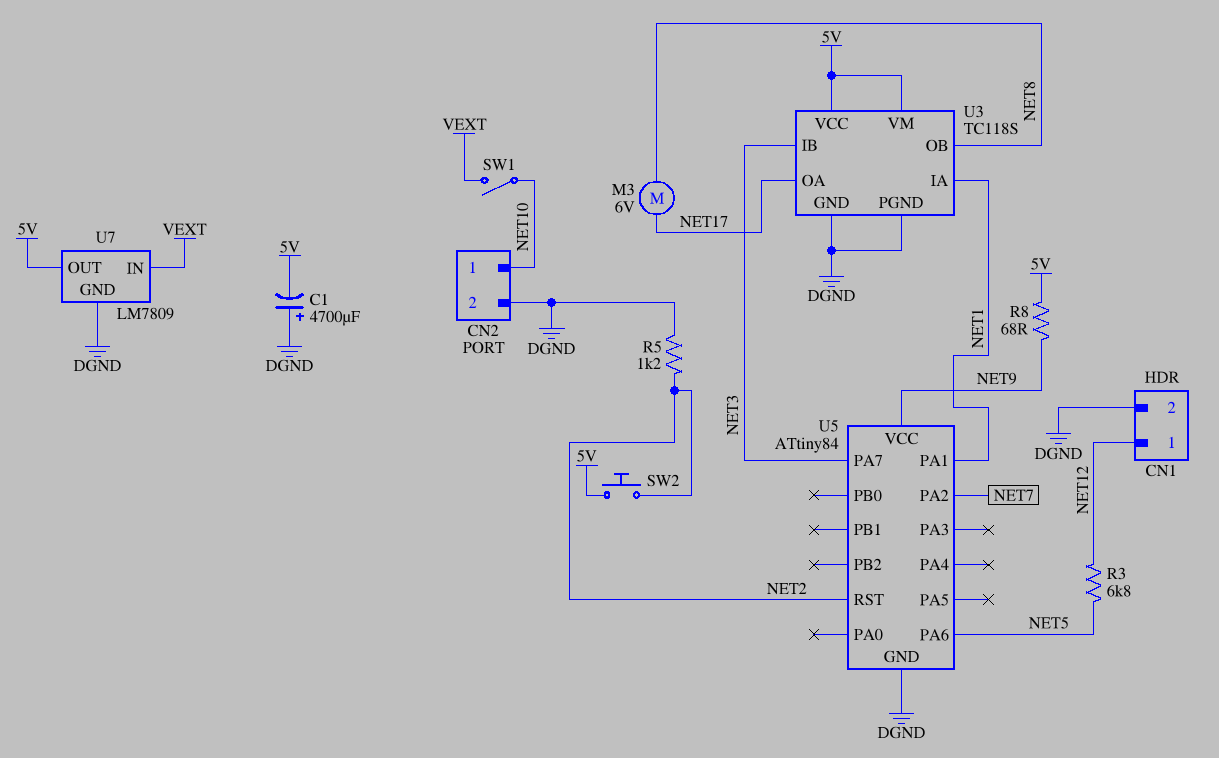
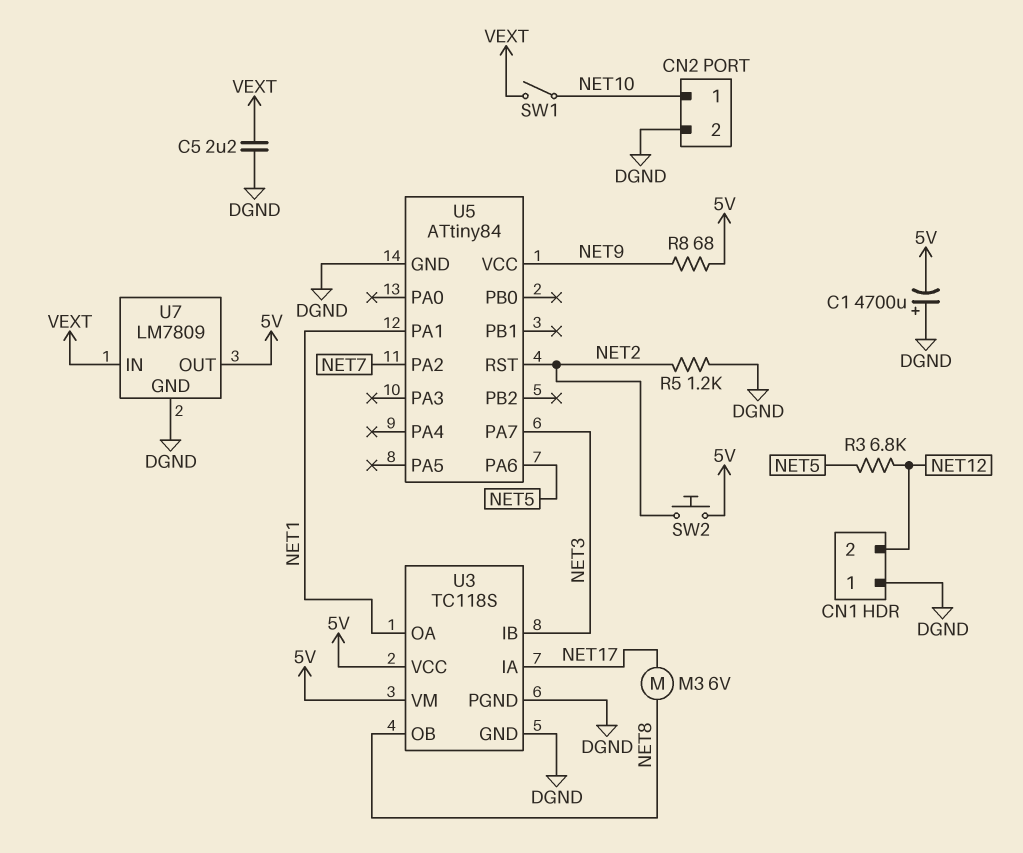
C5: none -> 2.2uF (DGND, VEXT)
CN1 pin 1: NET12 -> DGND
CN1 pin 2: DGND -> NET12
U3 pin IA: NET1 -> NET17
U3 pin OA: NET17 -> NET1

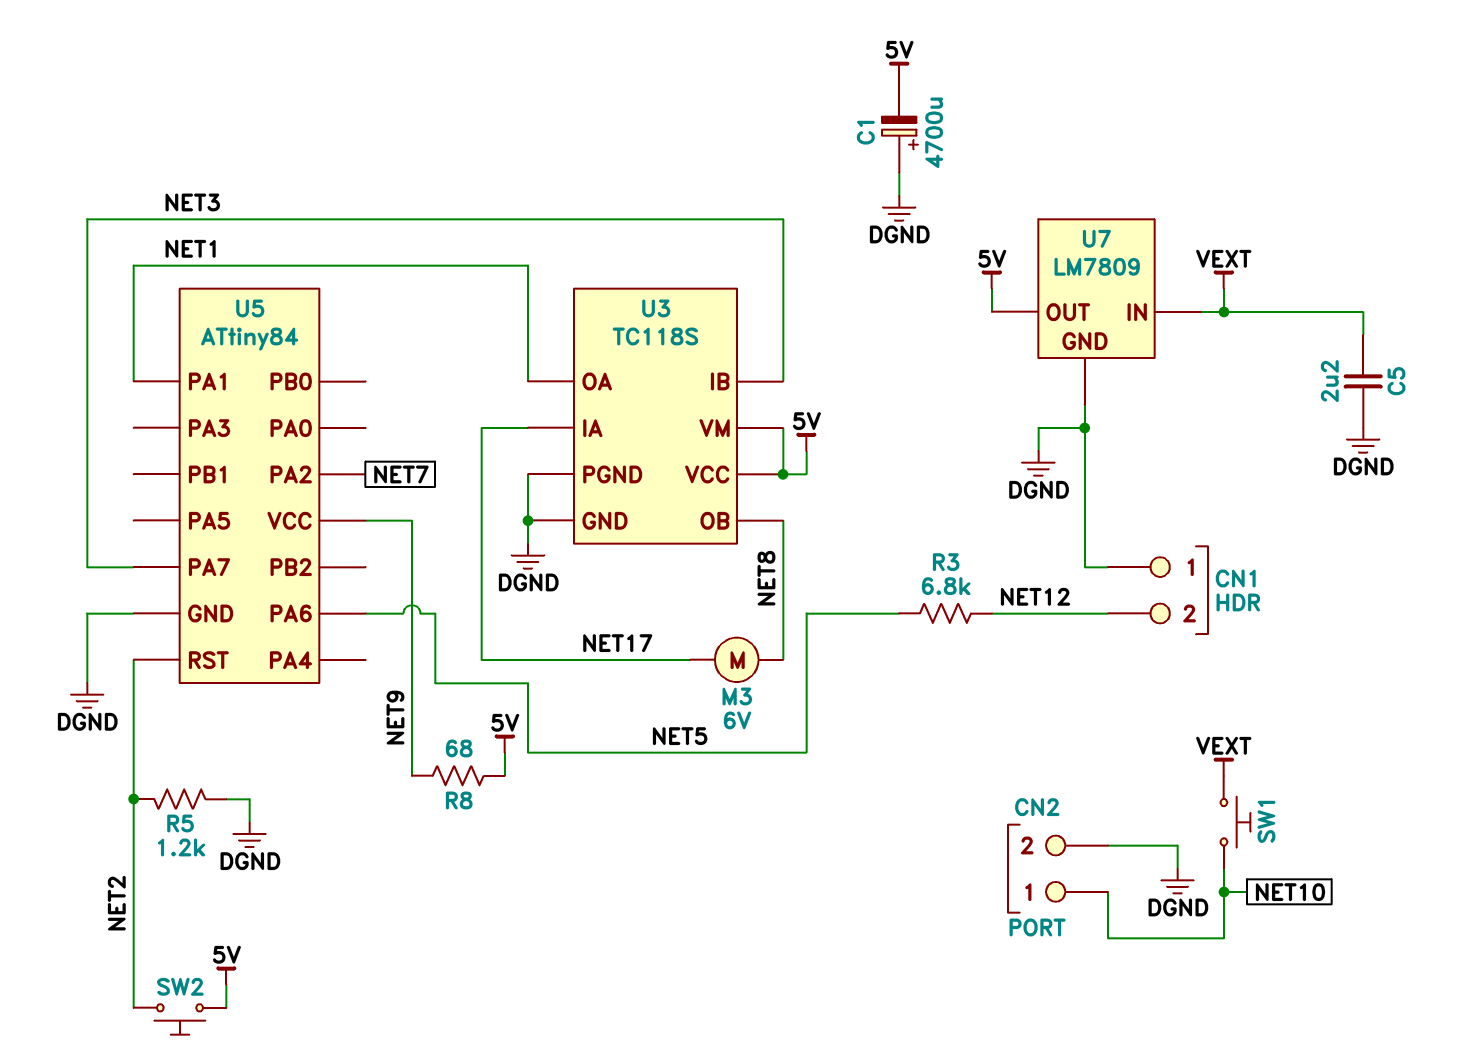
SW1: switch (NET10, VEXT) -> button (NET10, VEXT)

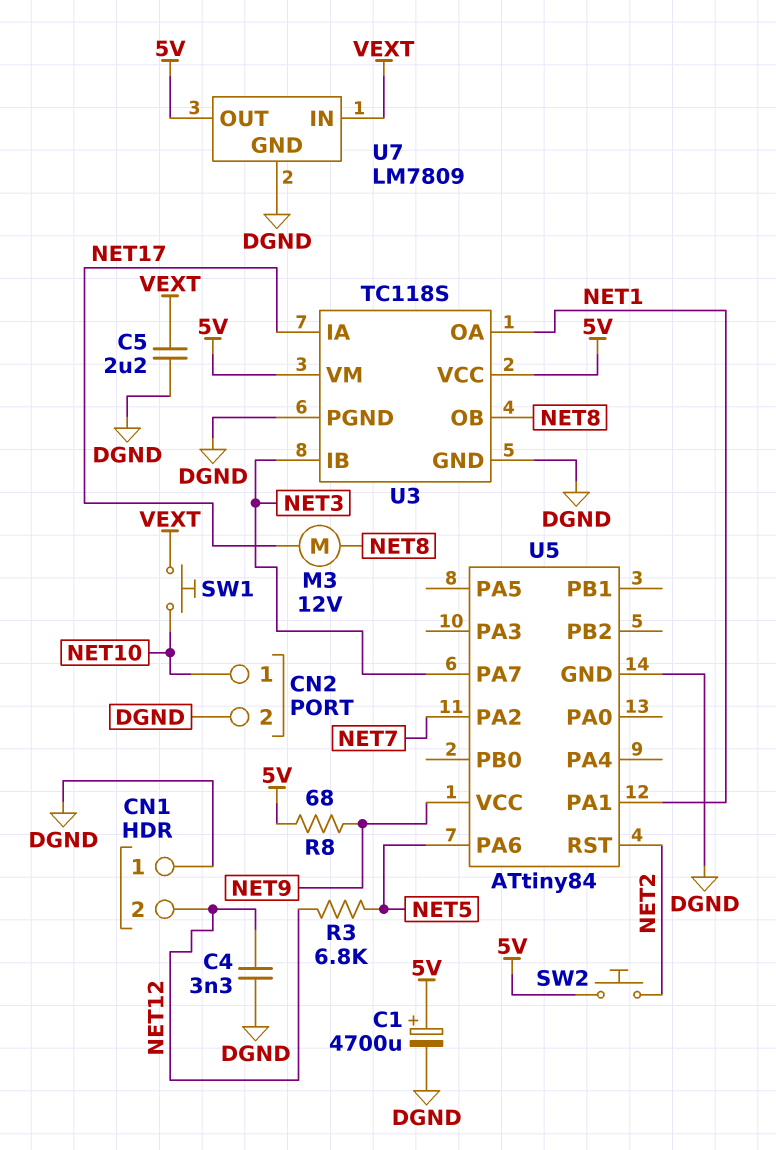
C1: 4700uF (plus DGND, minus 5V) -> 4700uF (plus 5V, minus DGND)
C4: none -> 3.3nF (DGND, NET12)
M3: motor 6V (NET8, NET17) -> motor 12V (NET8, NET17)
R5: 1.2k (DGND, NET2) -> none

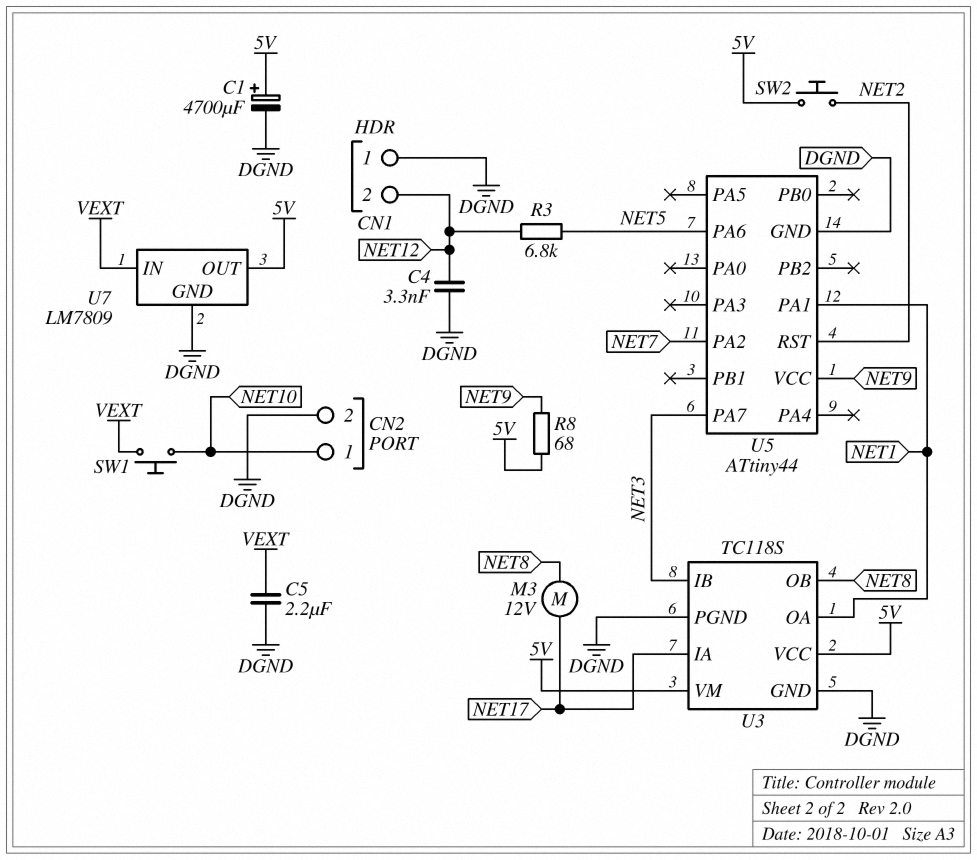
U5: ATtiny84 -> ATtiny44

